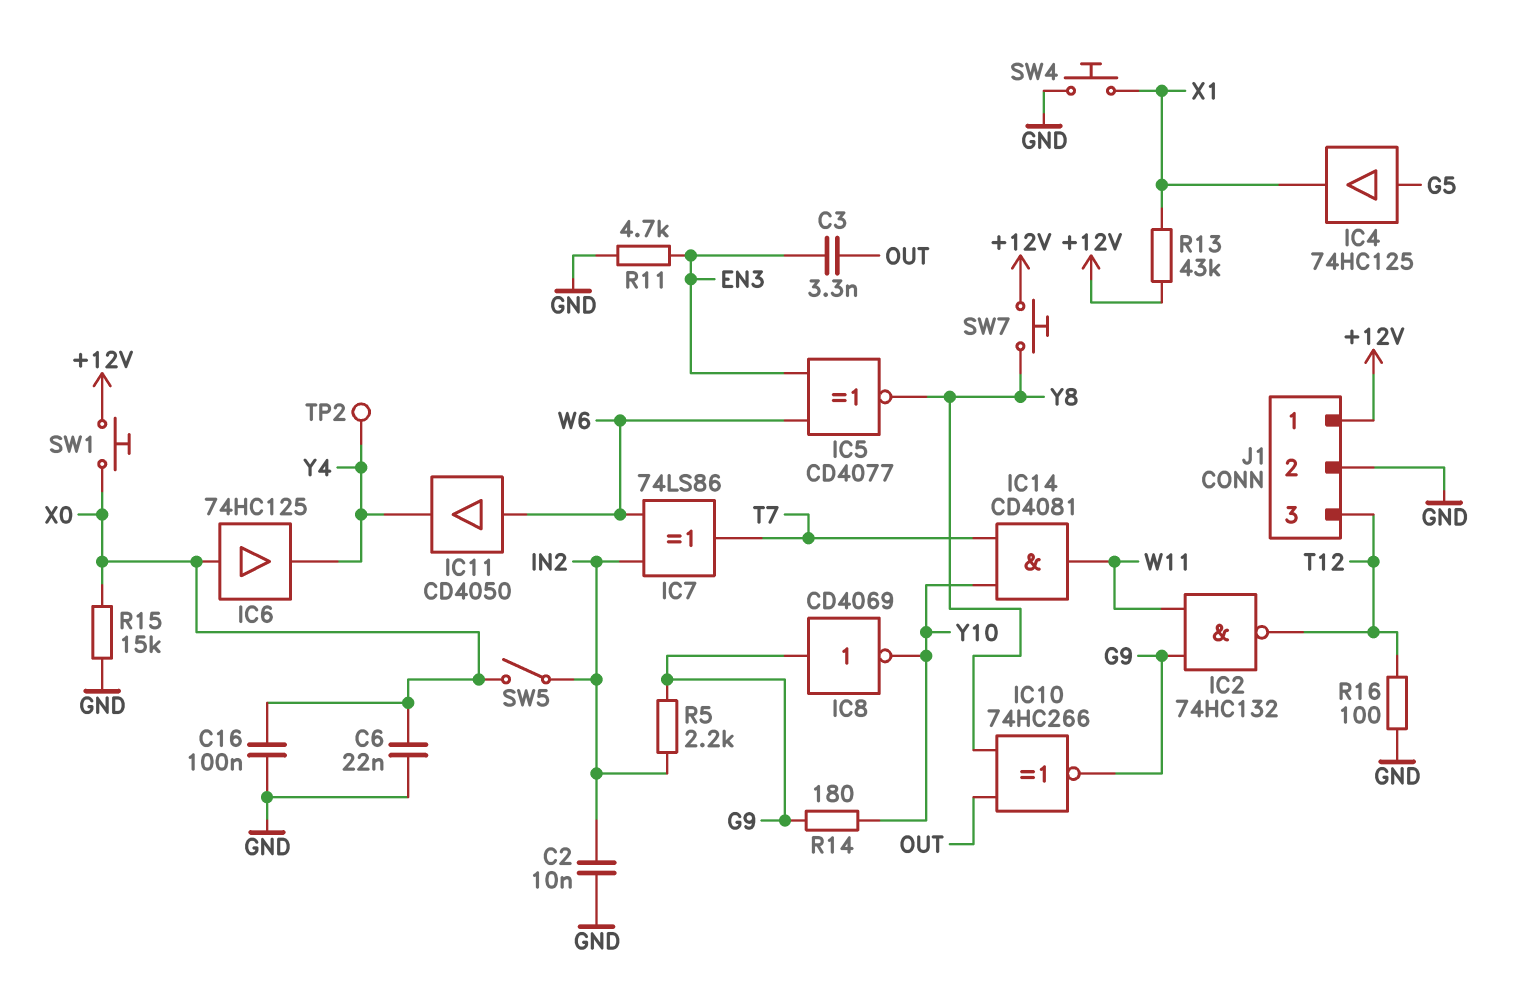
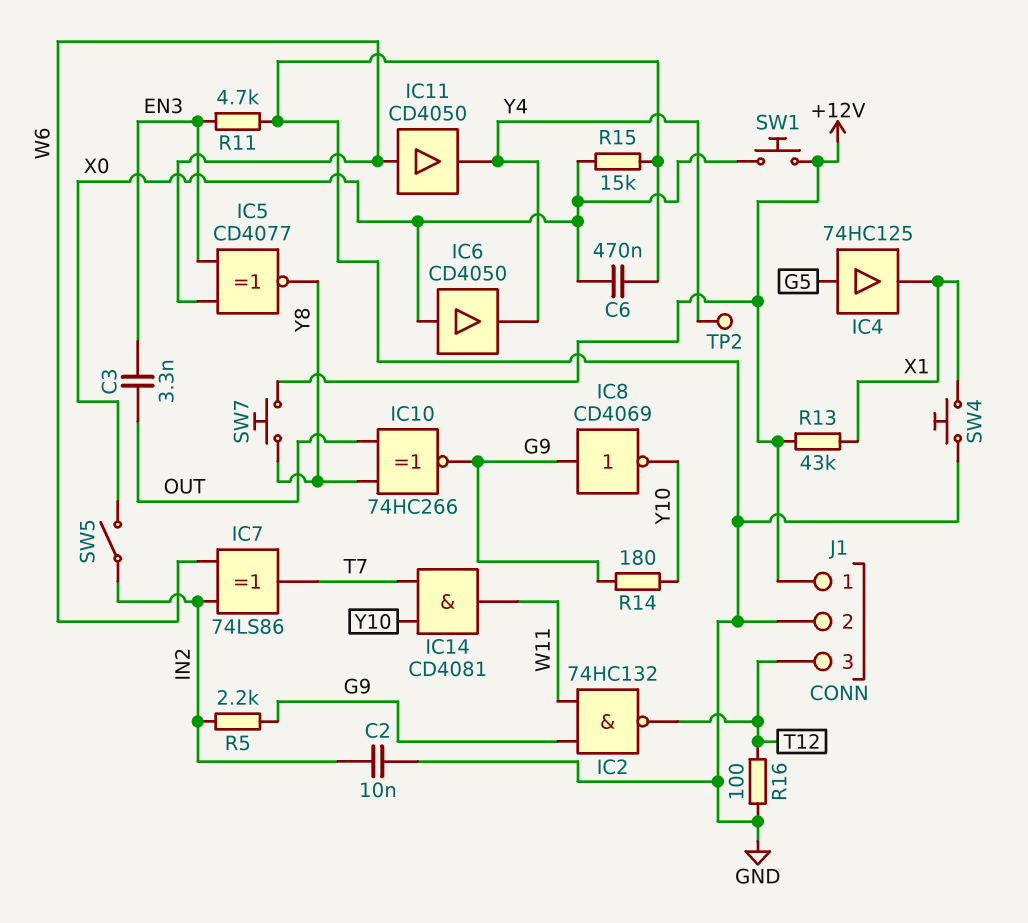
C6: 22nF (GND, X0) -> 470nF (GND, X0)
C16: 100nF (GND, X0) -> none
IC6: buffer 74HC125 (in X0, out Y4) -> buffer CD4050 (in X0, out Y4)

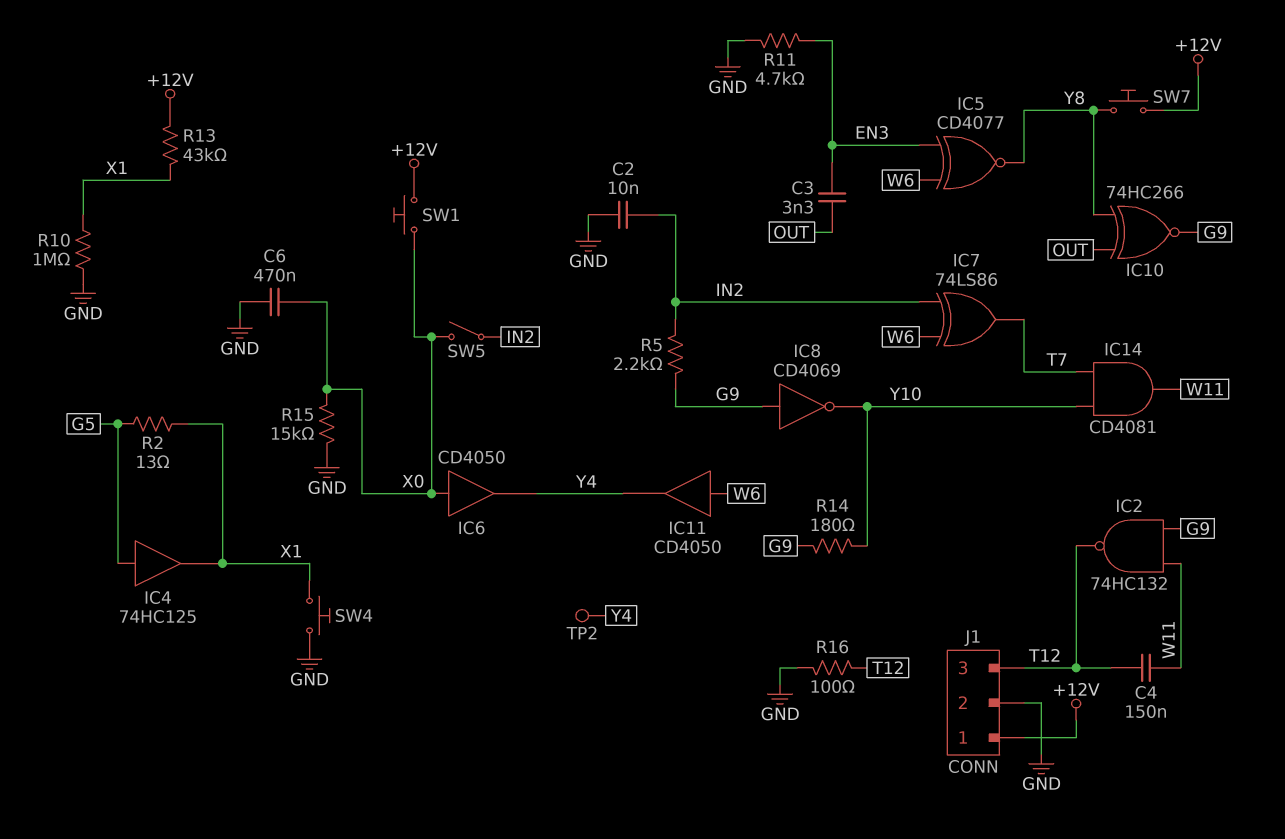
C4: none -> 150nF (T12, W11)
R2: none -> 13 (G5, X1)
R10: none -> 1M (GND, X1)

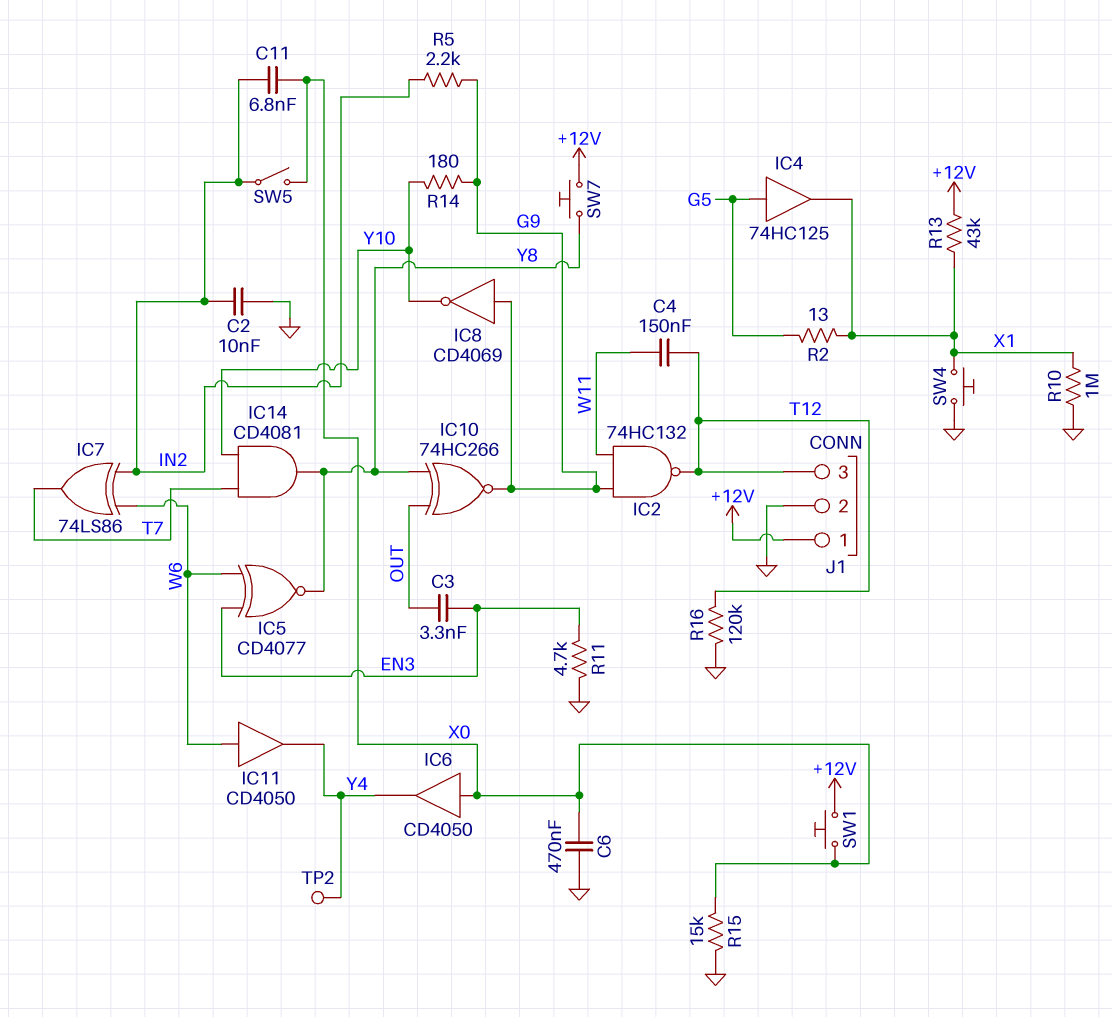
C11: none -> 6.8nF (IN2, X0)
IC14: AND CD4081 (in T7, in Y10, out W11) -> AND CD4081 (in T7, in Y10, out Y8)
R16: 100 (GND, T12) -> 120k (GND, T12)

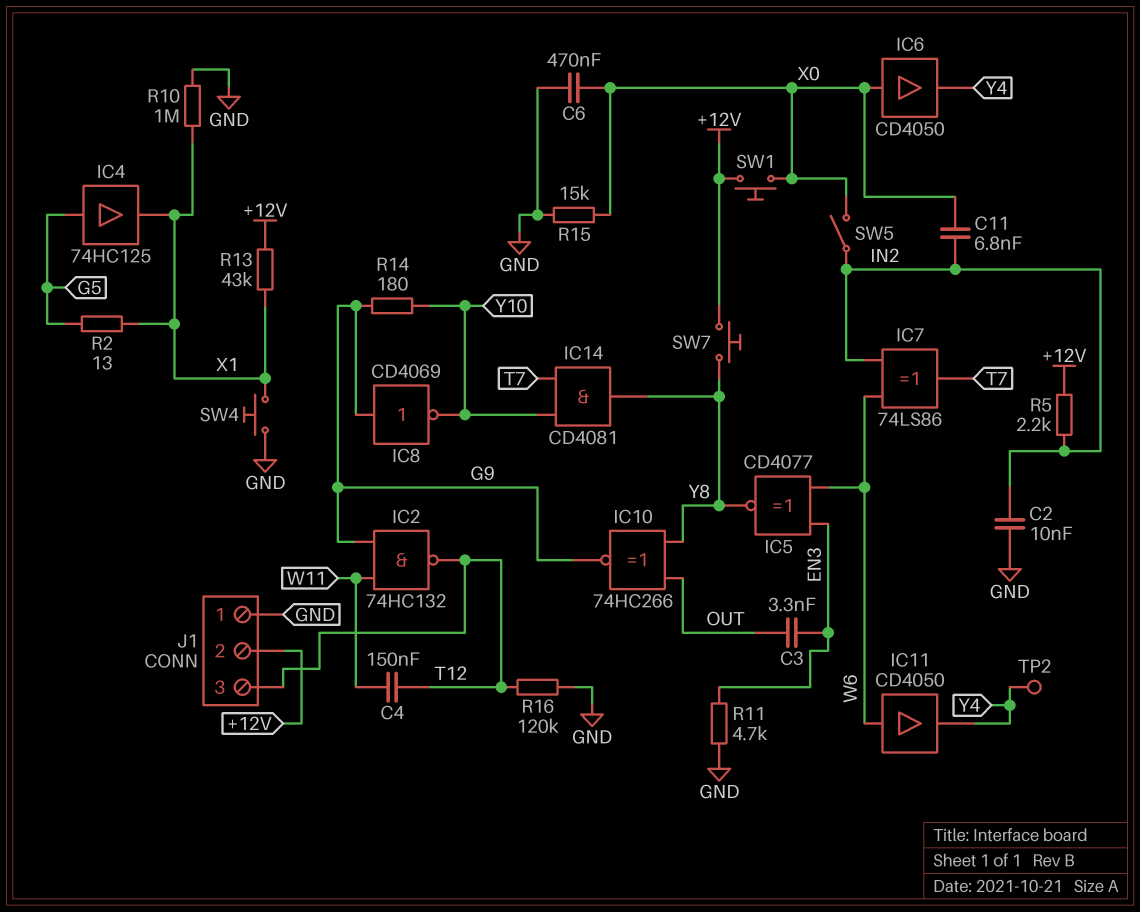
J1 pin 1: +12V -> GND
J1 pin 2: GND -> +12V
R5: 2.2k (G9, IN2) -> 2.2k (+12V, IN2)

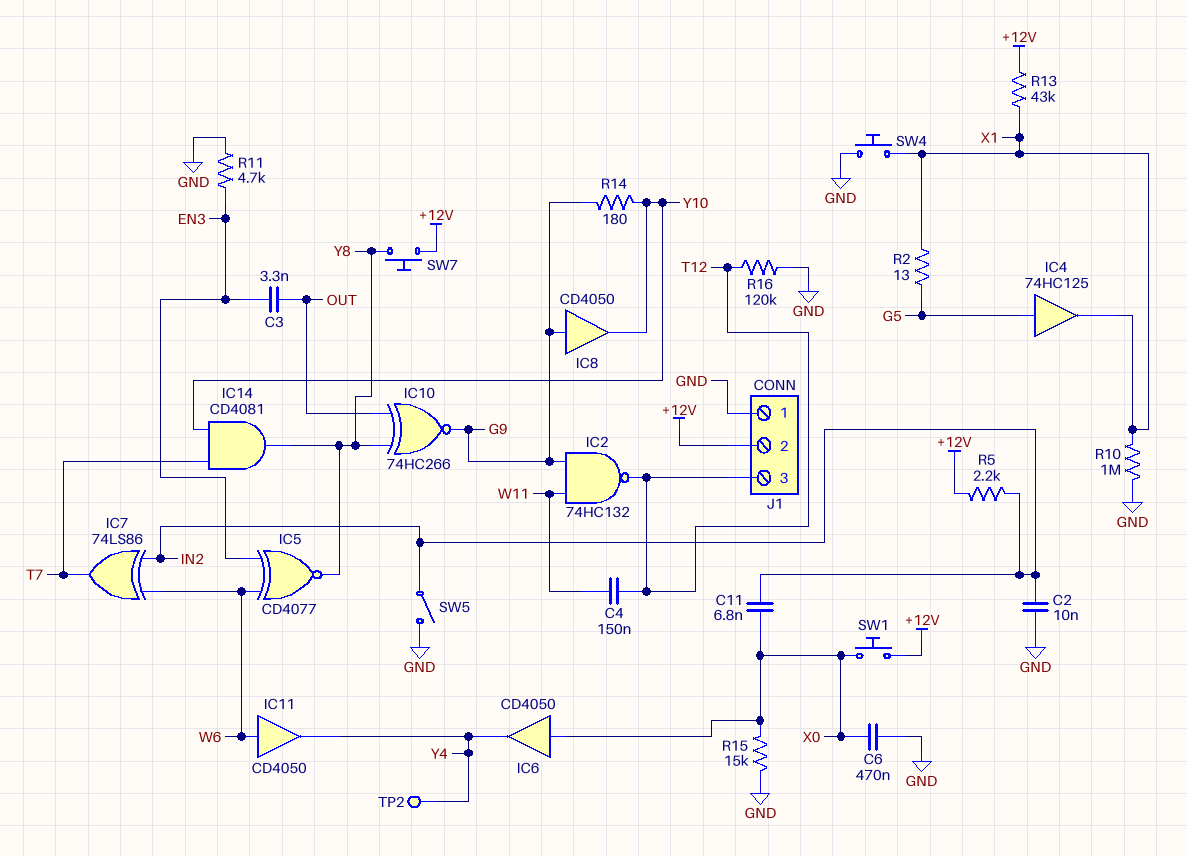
IC8: NOT CD4069 (in G9, out Y10) -> buffer CD4050 (in G9, out Y10)
SW5: switch (IN2, X0) -> switch (GND, IN2)

